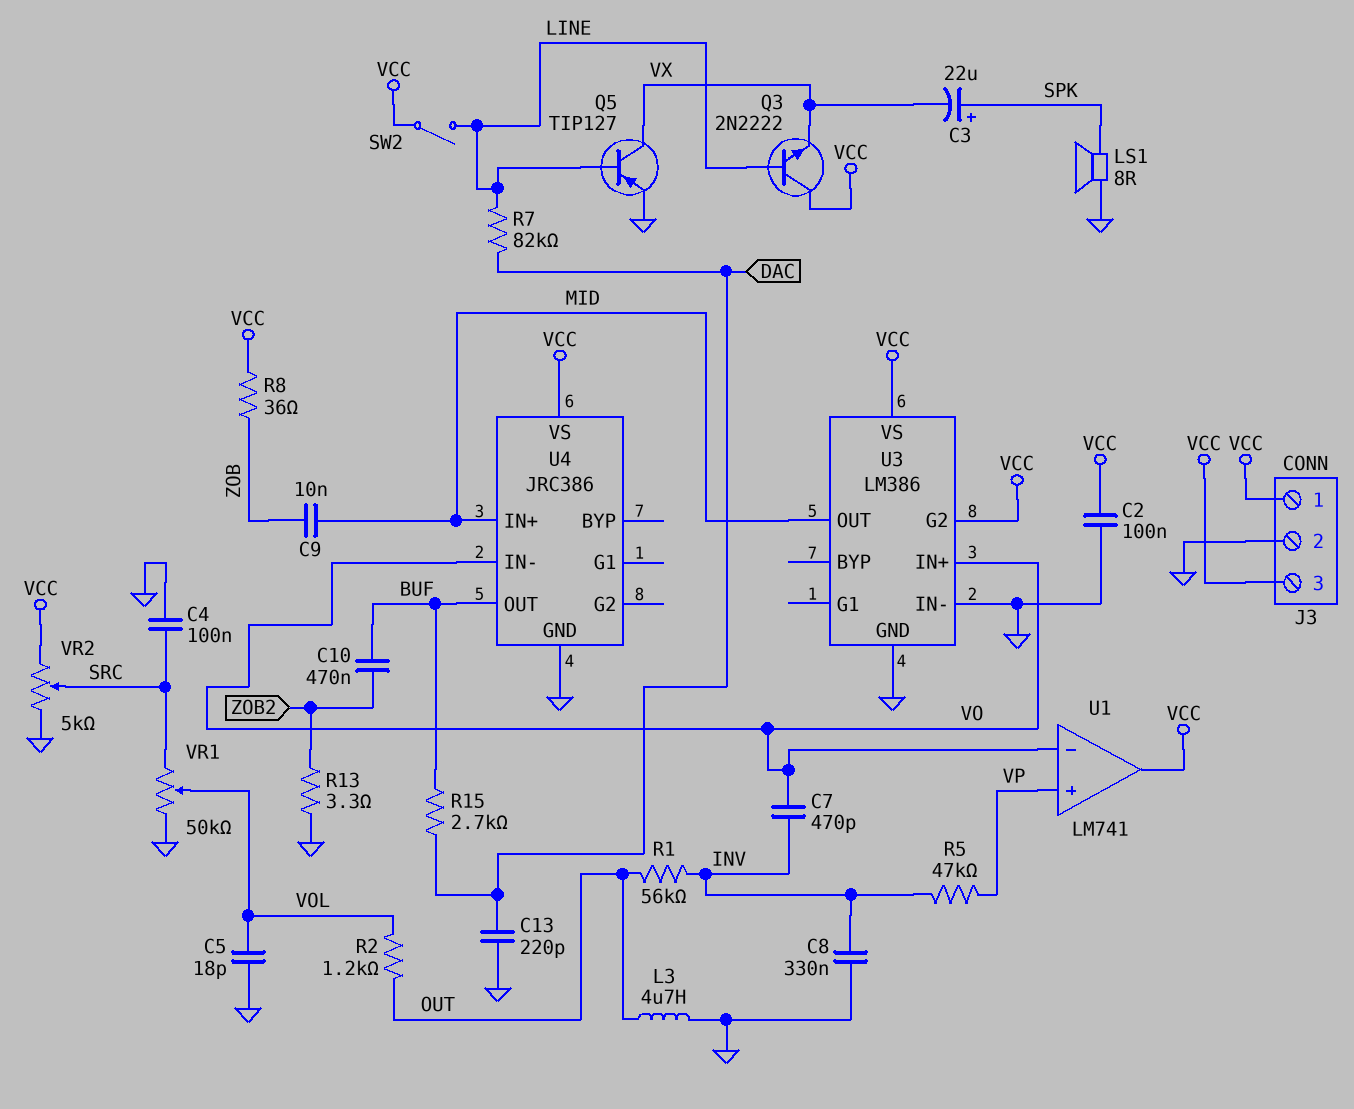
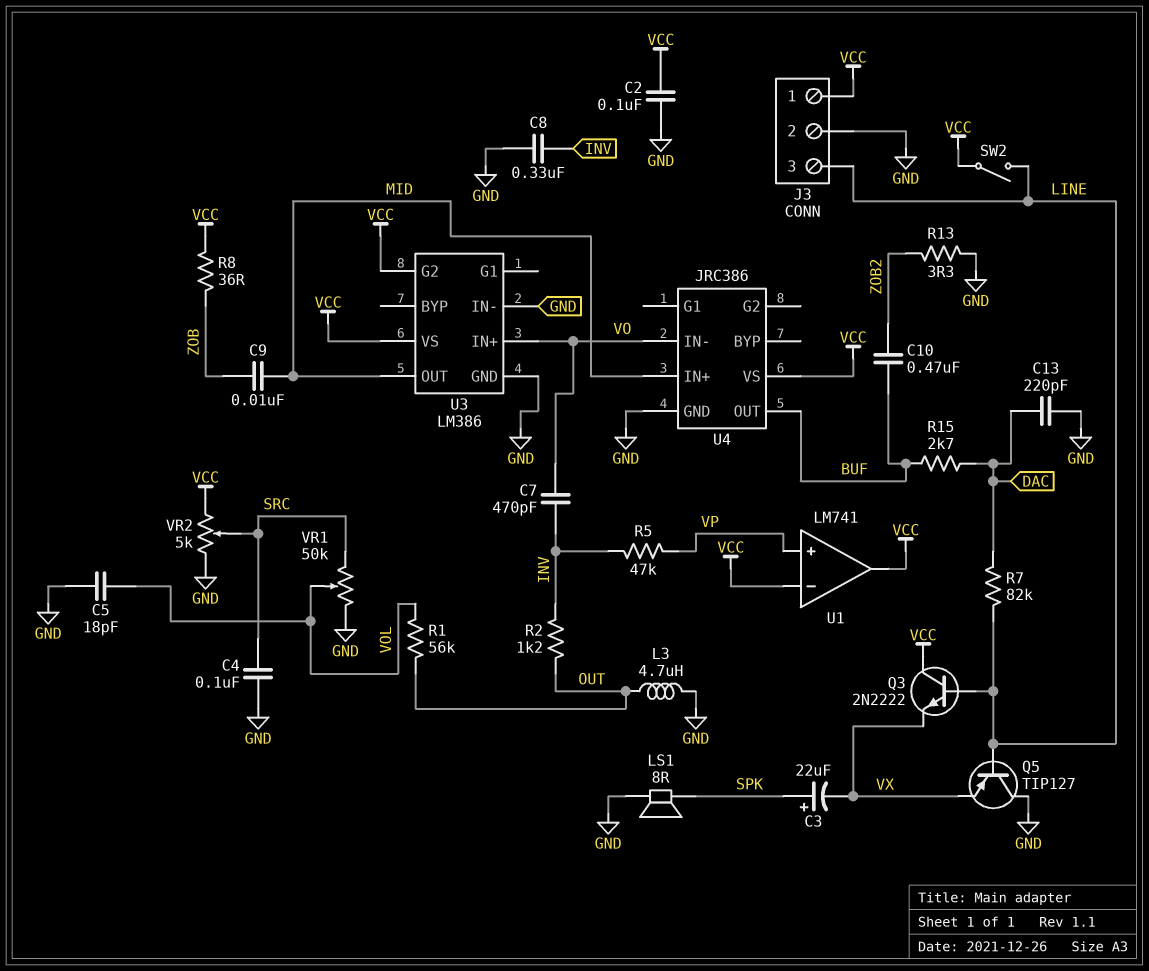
J3 pin 3: VCC -> LINE
Q5: PNP TIP127 (B LINE, C VX, E GND) -> PNP TIP127 (B LINE, C GND, E VX)
R1: 56k (INV, OUT) -> 56k (OUT, VOL)
R2: 1.2k (OUT, VOL) -> 1.2k (INV, OUT)
U1 pin in-: VO -> VCC

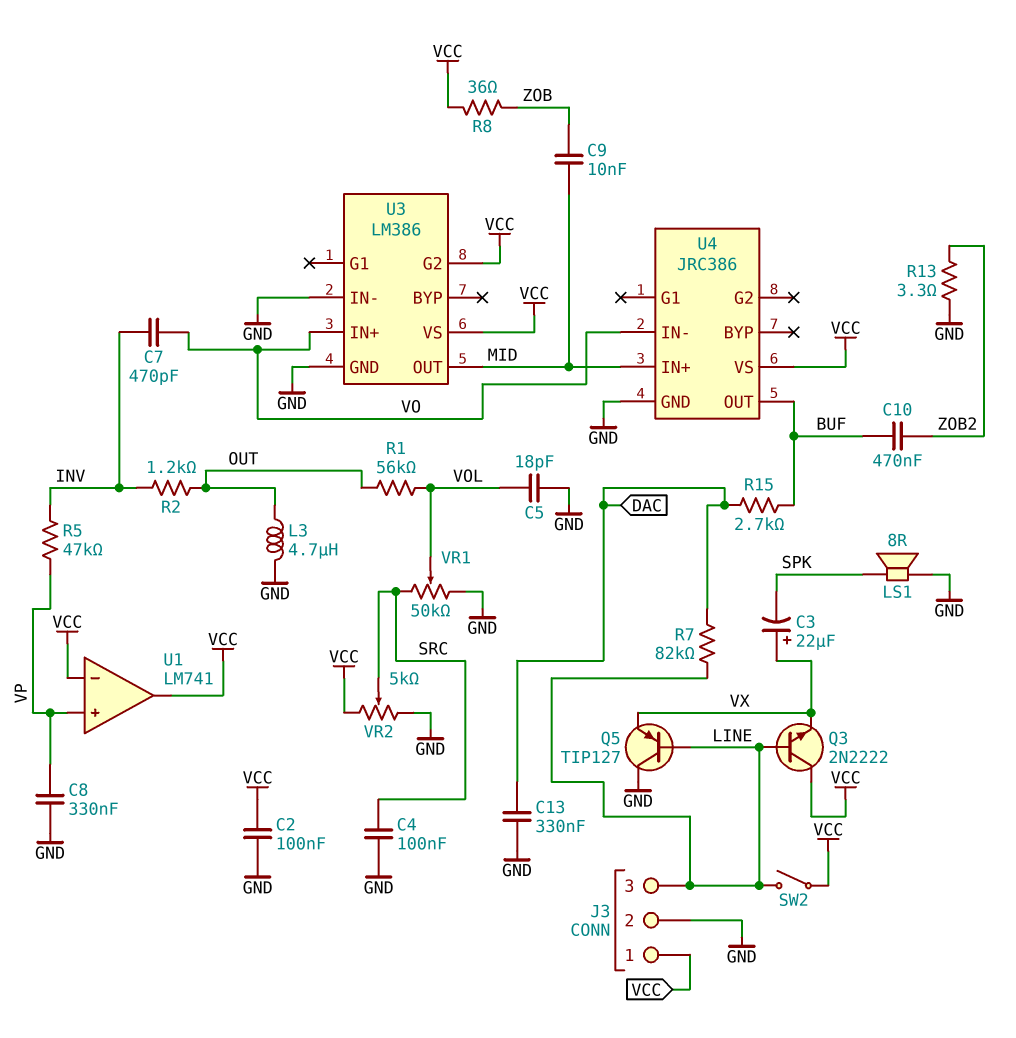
C3: 22uF (plus SPK, minus VX) -> 22uF (plus VX, minus SPK)
C8: 330nF (GND, INV) -> 330nF (GND, VP)
C13: 220pF (DAC, GND) -> 330nF (DAC, GND)

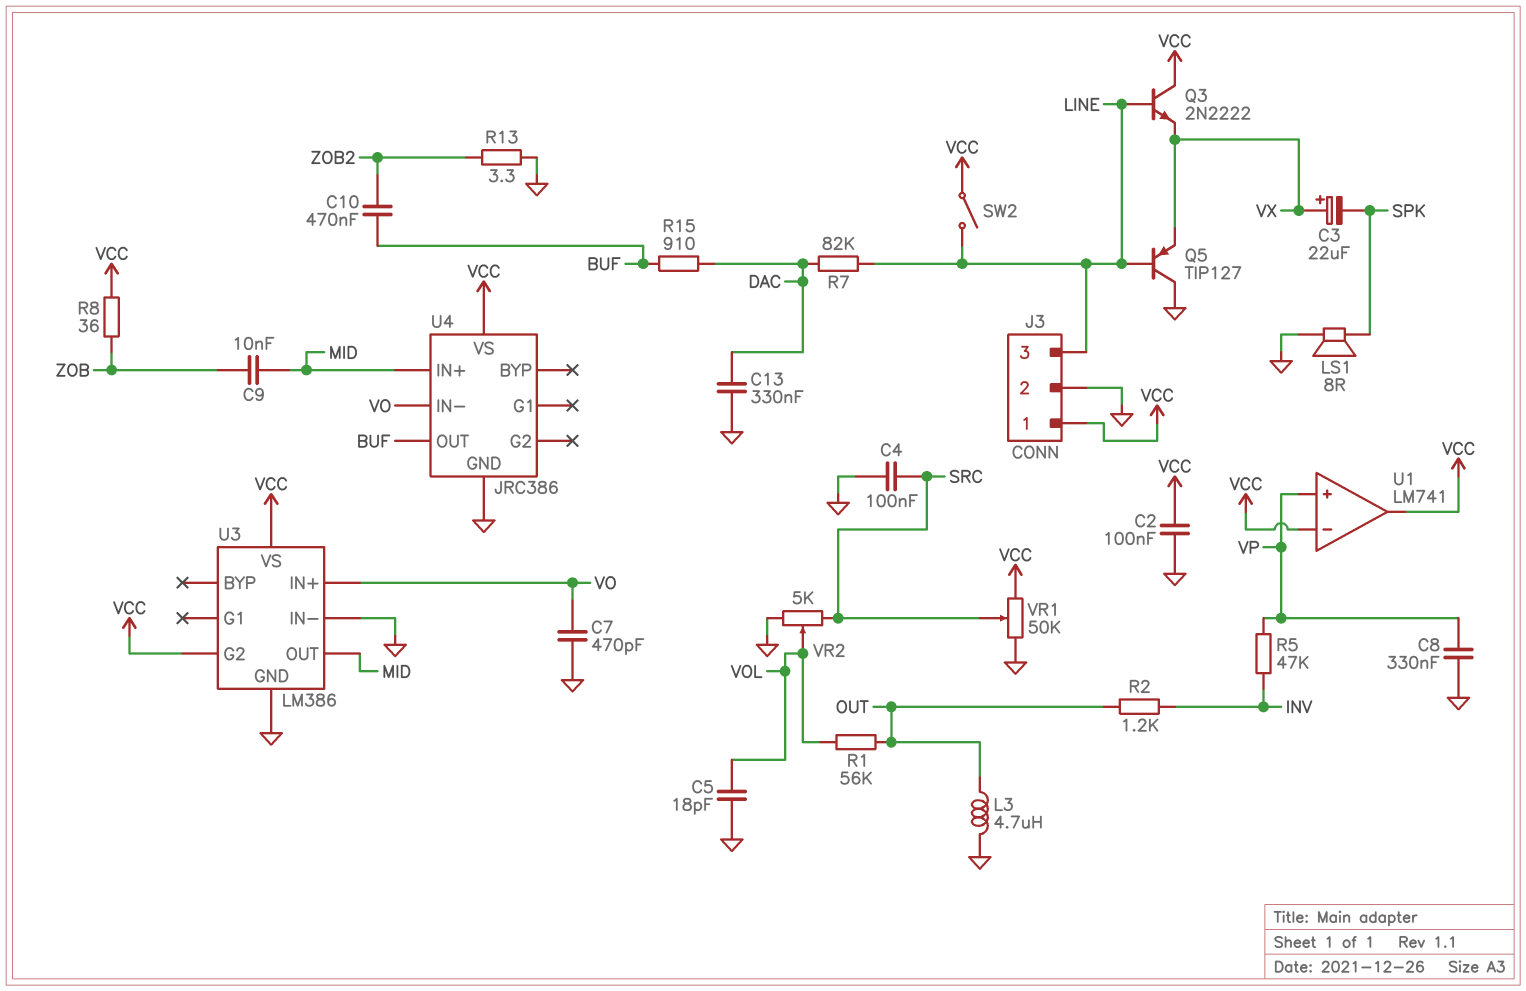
C7: 470pF (INV, VO) -> 470pF (GND, VO)
R15: 2.7k (BUF, DAC) -> 910 (BUF, DAC)
VR1: 50k (GND, SRC, wiper VOL) -> 50k (GND, VCC, wiper SRC)
VR2: 5k (GND, VCC, wiper SRC) -> 5k (GND, SRC, wiper VOL)

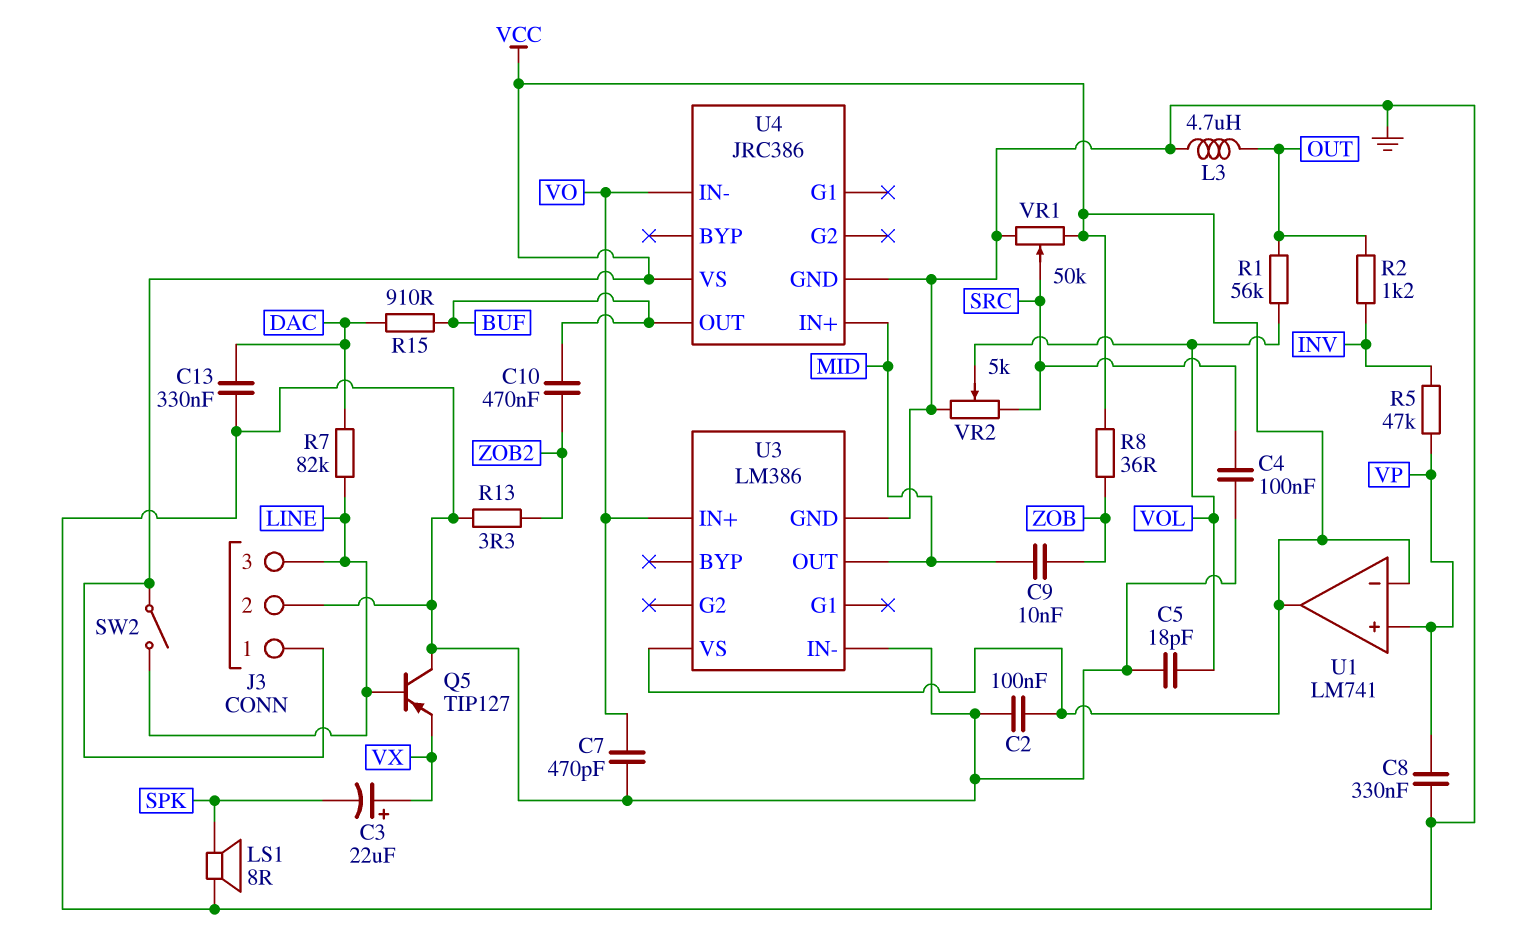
Q3: NPN 2N2222 (B LINE, C VCC, E VX) -> none
U3 pin G2: VCC -> none

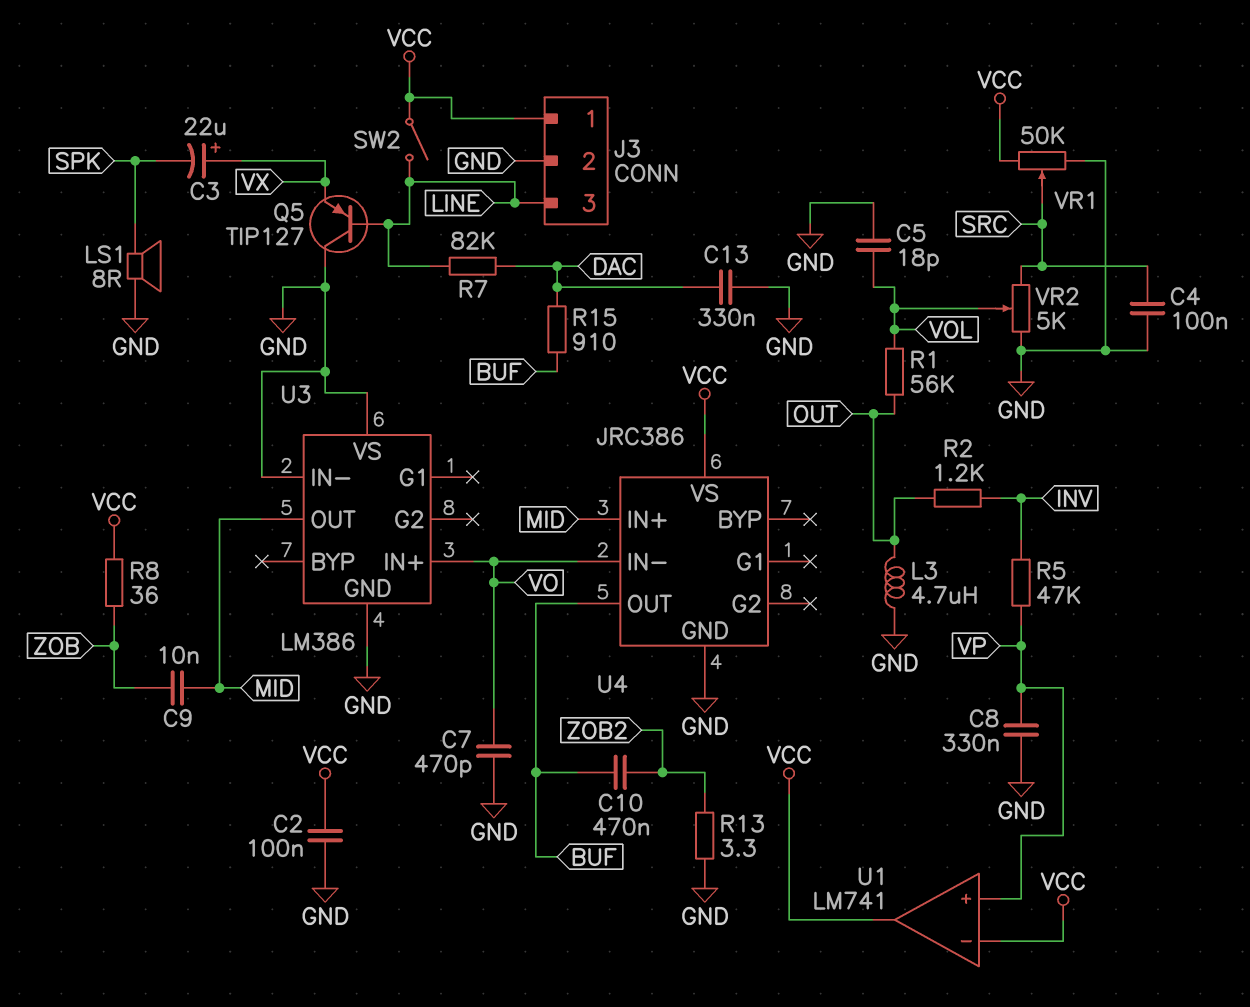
U3 pin VS: VCC -> GND

